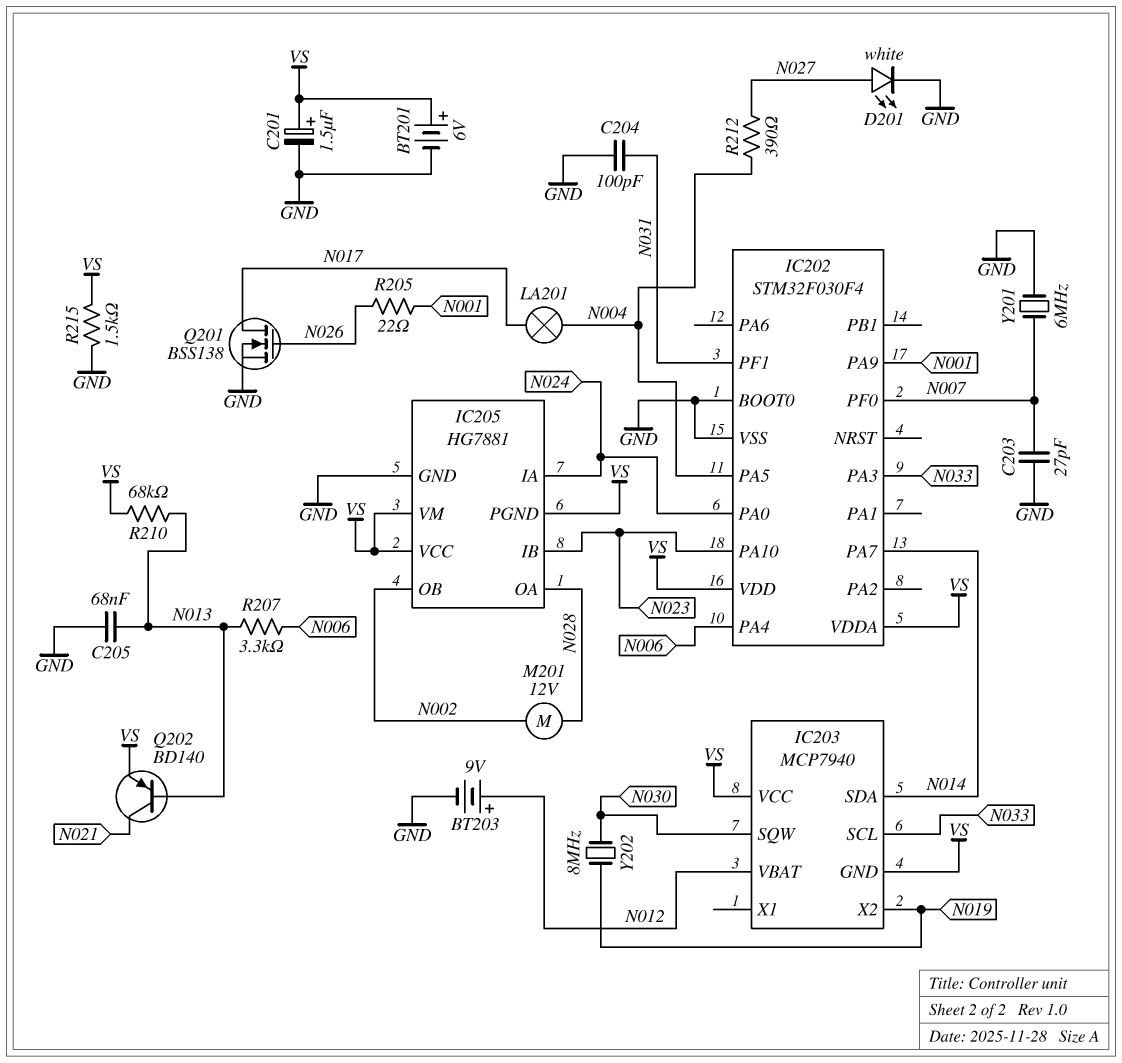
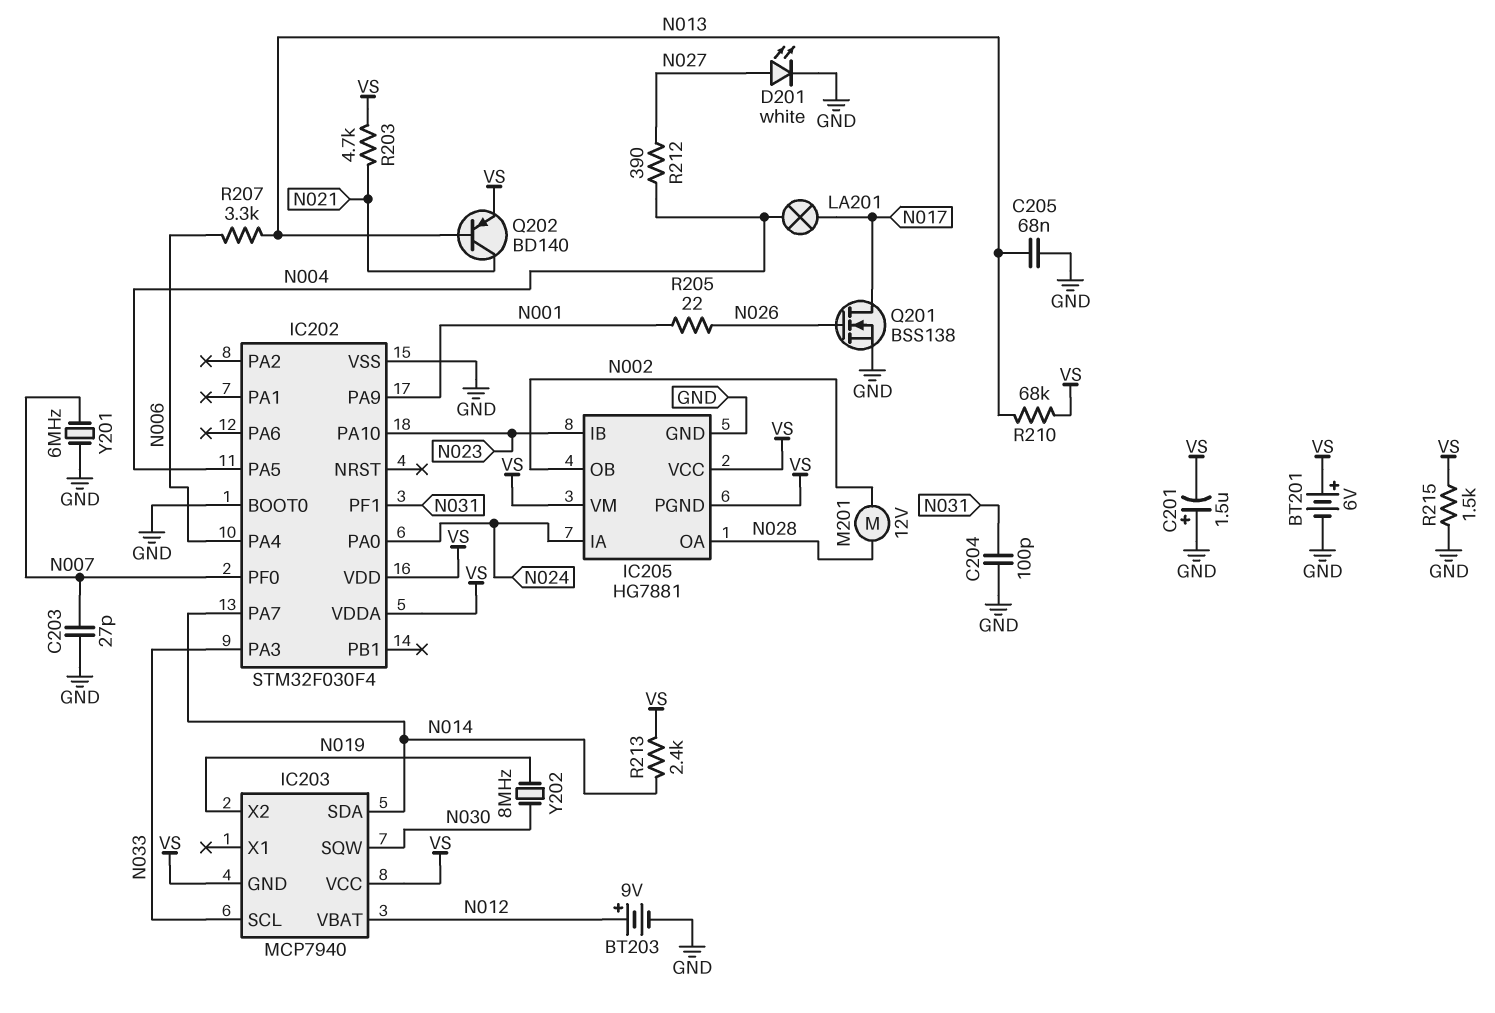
C201: 1.5uF (plus VS, minus GND) -> 1.5uF (plus GND, minus VS)
R203: none -> 4.7k (N021, VS)
R213: none -> 2.4k (N014, VS)

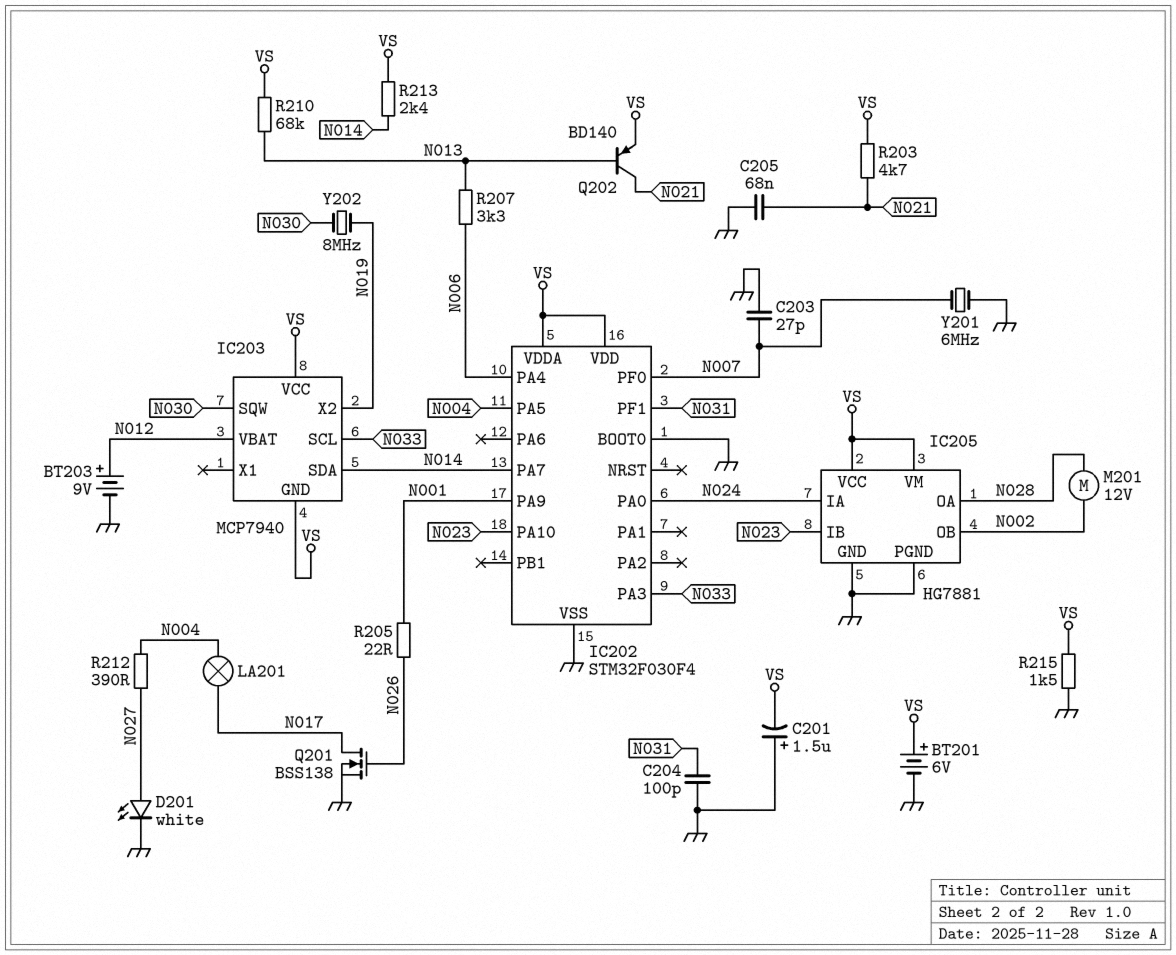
C205: 68nF (GND, N013) -> 68nF (GND, N021)
IC205 pin PGND: VS -> GND

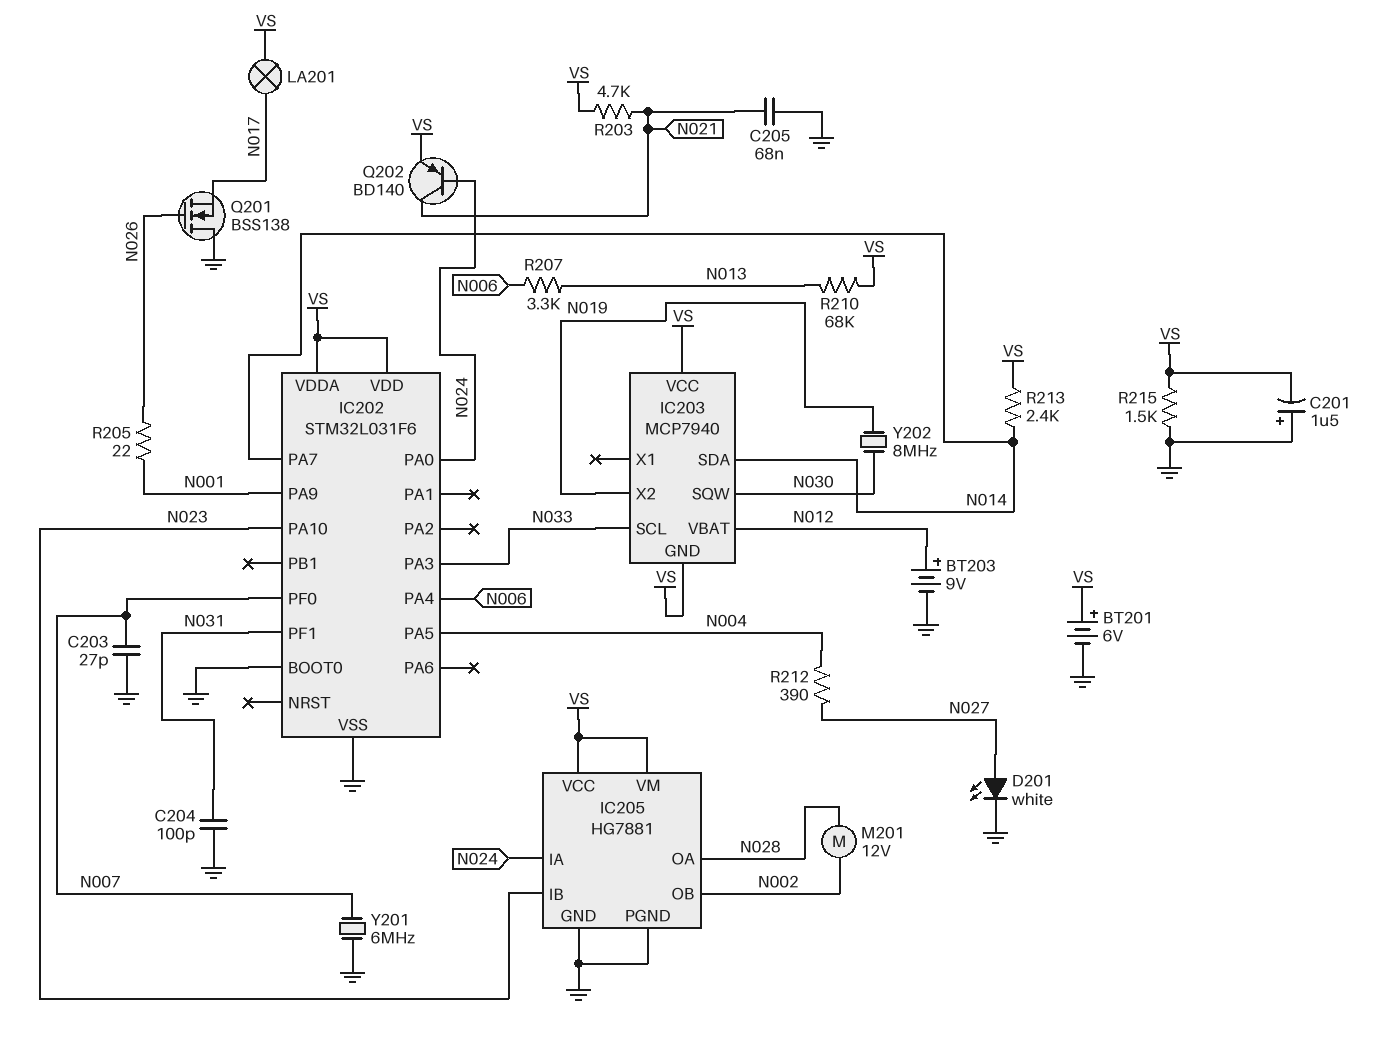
IC202: STM32F030F4 -> STM32L031F6
LA201: lamp (N004, N017) -> lamp (N017, VS)
Q201: NMOS BSS138 (G N026, D N017, S GND) -> NMOS BSS138 (G N026, D GND, S N017)
Q202: PNP BD140 (B N013, C N021, E VS) -> PNP BD140 (B N024, C N021, E VS)

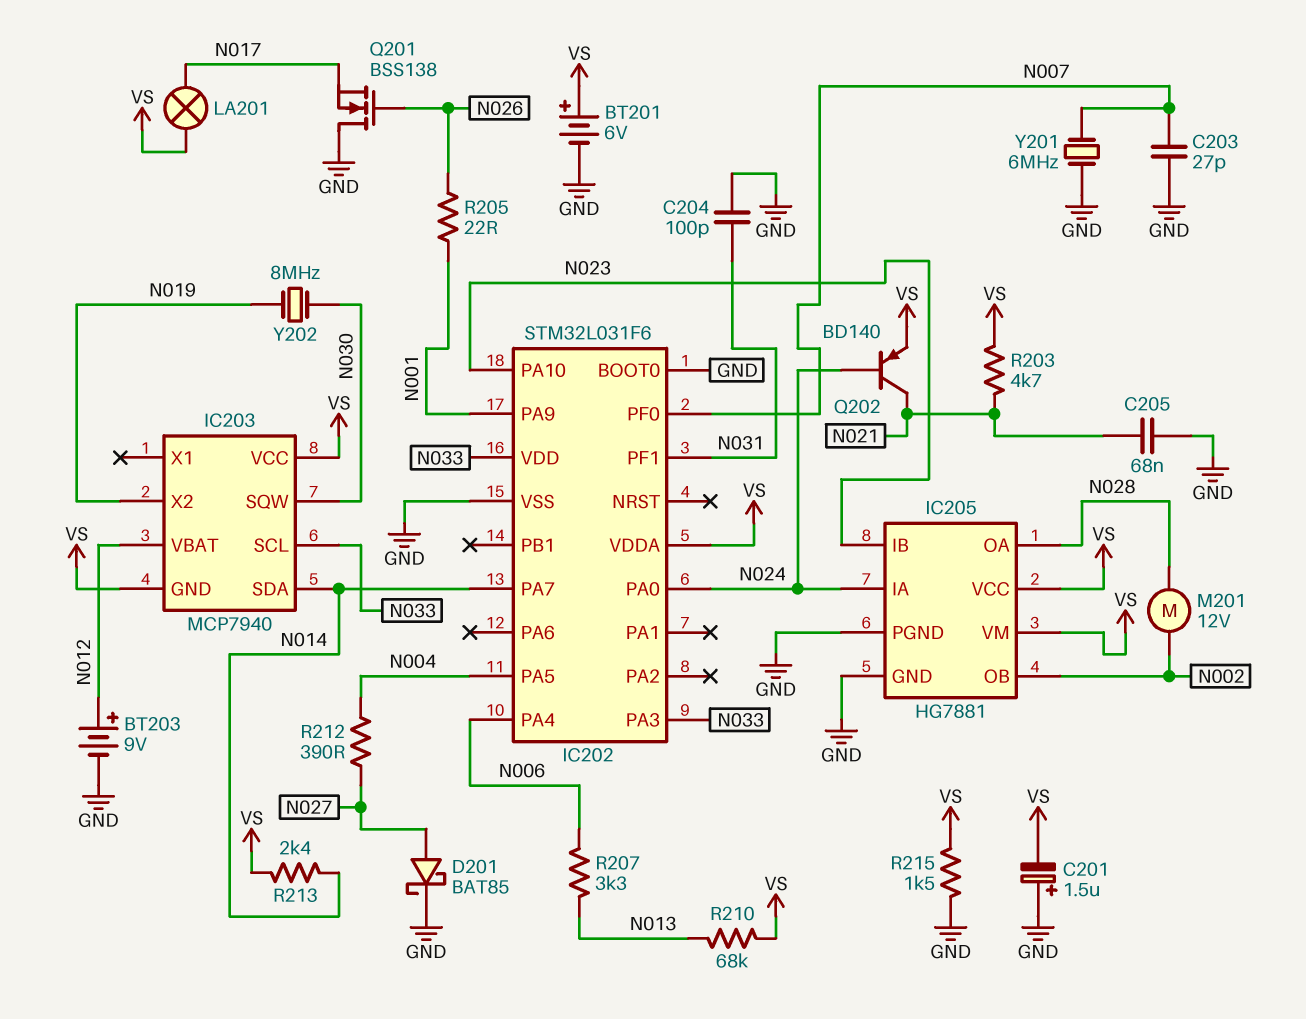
D201: LED white (A N027, K GND) -> schottky BAT85 (A N027, K GND)
IC202 pin VDD: VS -> N033

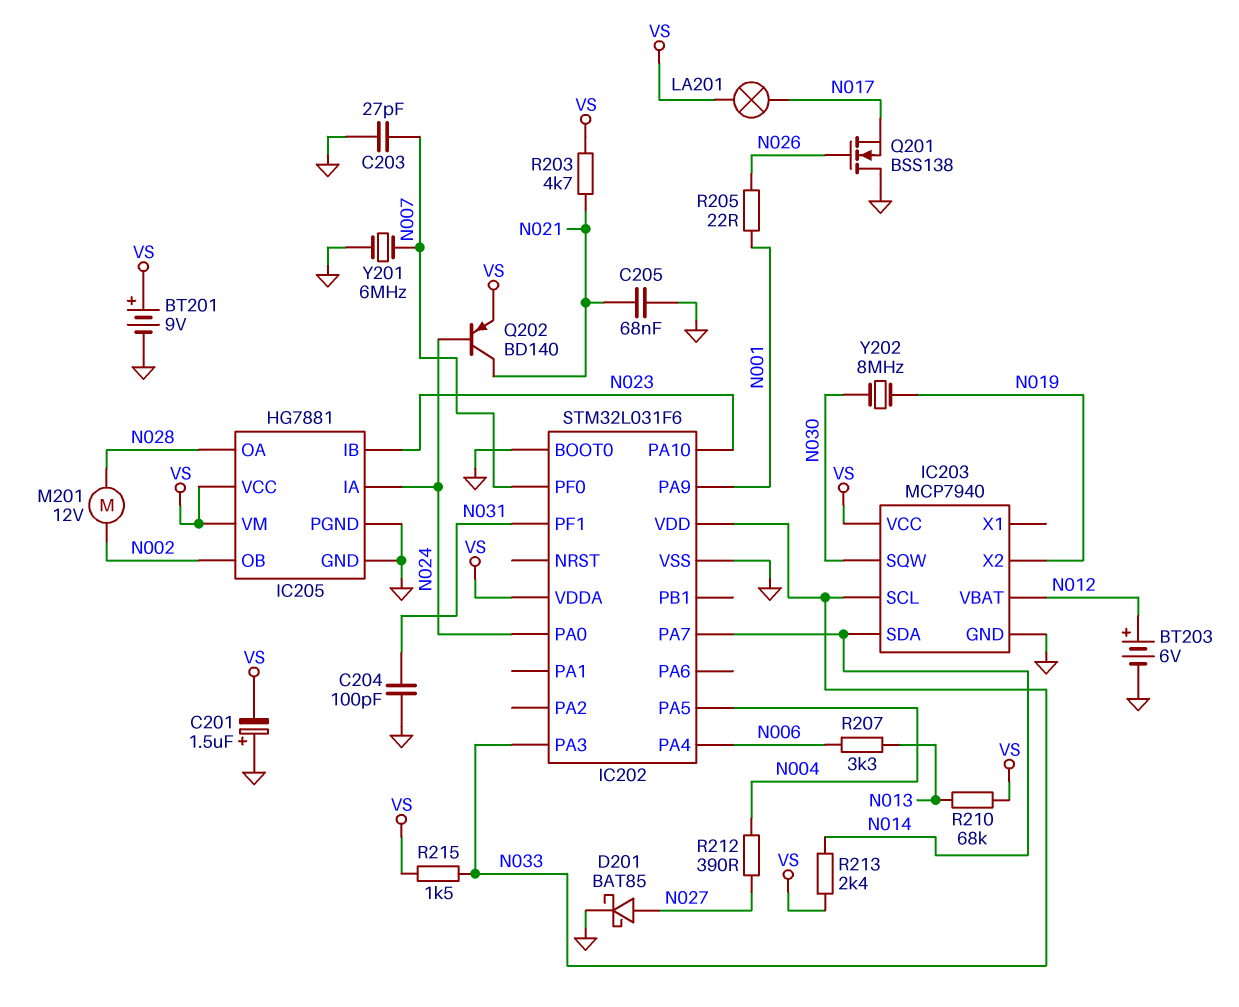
BT201: 6V (plus VS, minus GND) -> 9V (plus VS, minus GND)
BT203: 9V (plus N012, minus GND) -> 6V (plus N012, minus GND)
IC203 pin GND: VS -> GND
R215: 1.5k (GND, VS) -> 1.5k (N033, VS)

